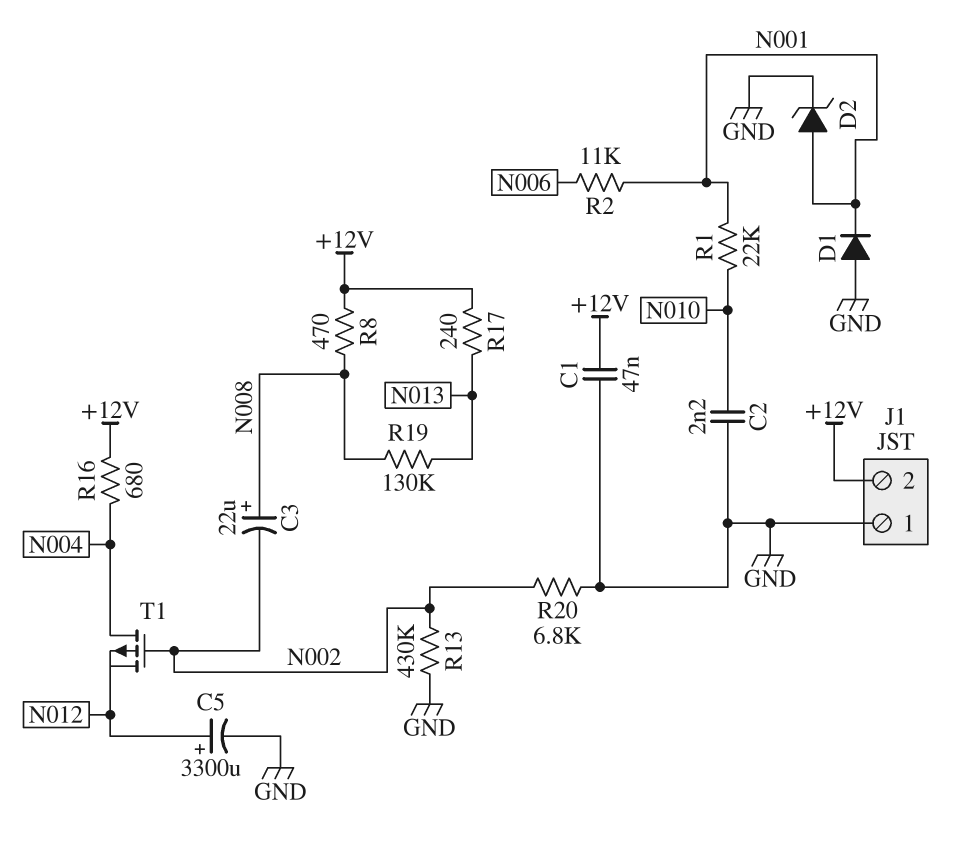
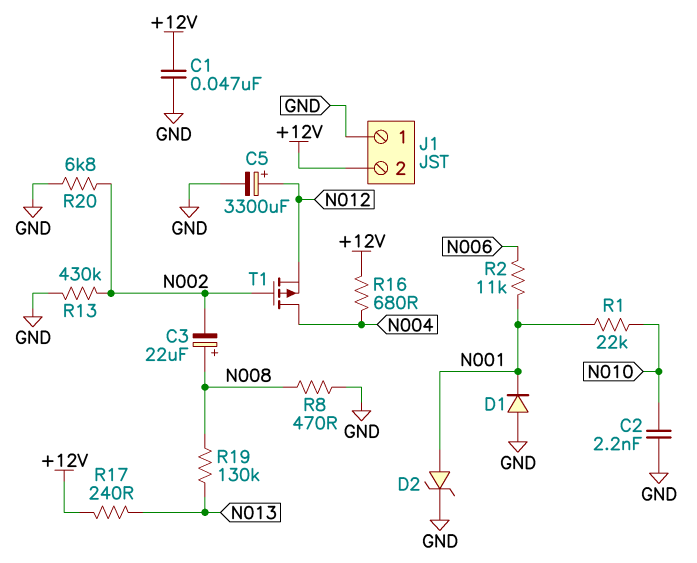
R8: 470 (+12V, N008) -> 470 (GND, N008)

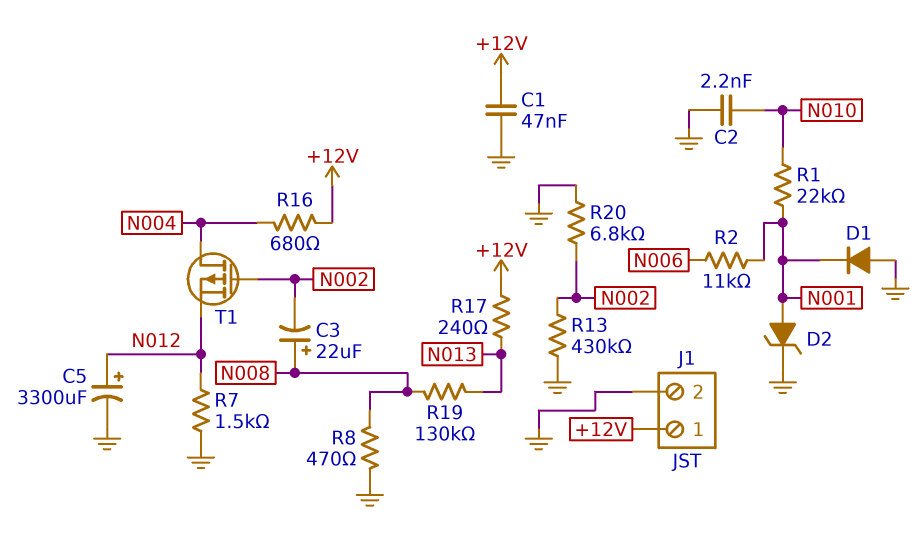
J1 pin 1: GND -> +12V
J1 pin 2: +12V -> GND
R7: none -> 1.5k (GND, N012)

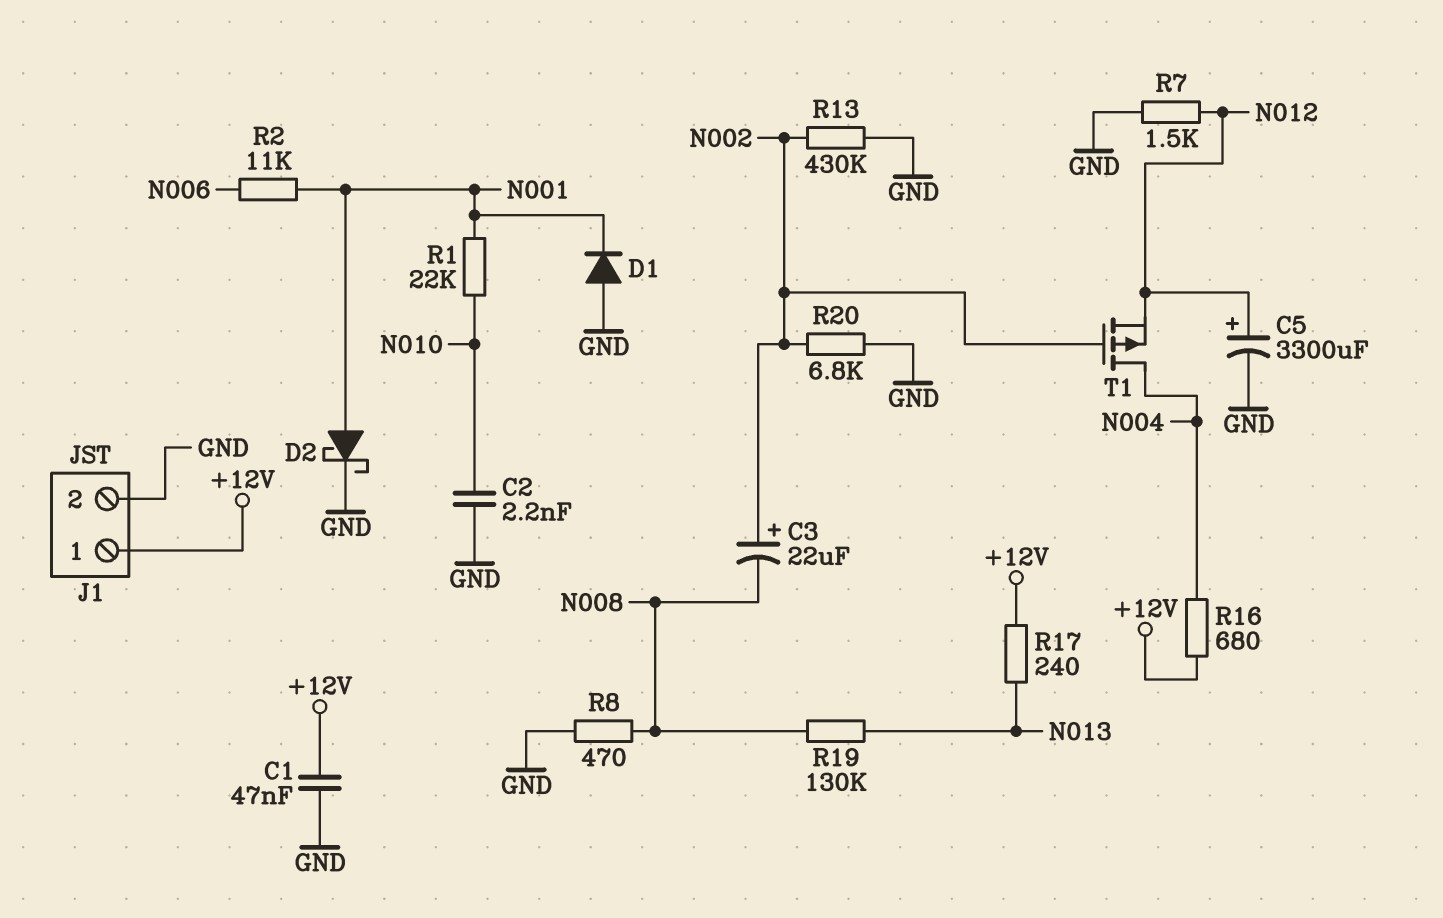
C3: 22uF (plus N008, minus N002) -> 22uF (plus N002, minus N008)
D2: zener (A N001, K GND) -> schottky (A N001, K GND)

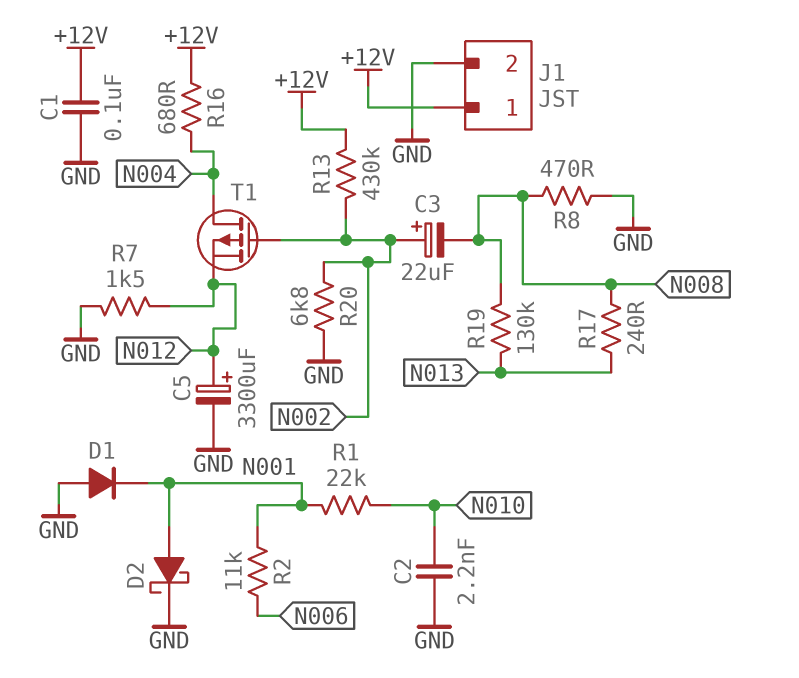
C1: 47nF (+12V, GND) -> 100nF (+12V, GND)
R13: 430k (GND, N002) -> 430k (+12V, N002)
R17: 240 (+12V, N013) -> 240 (N008, N013)

